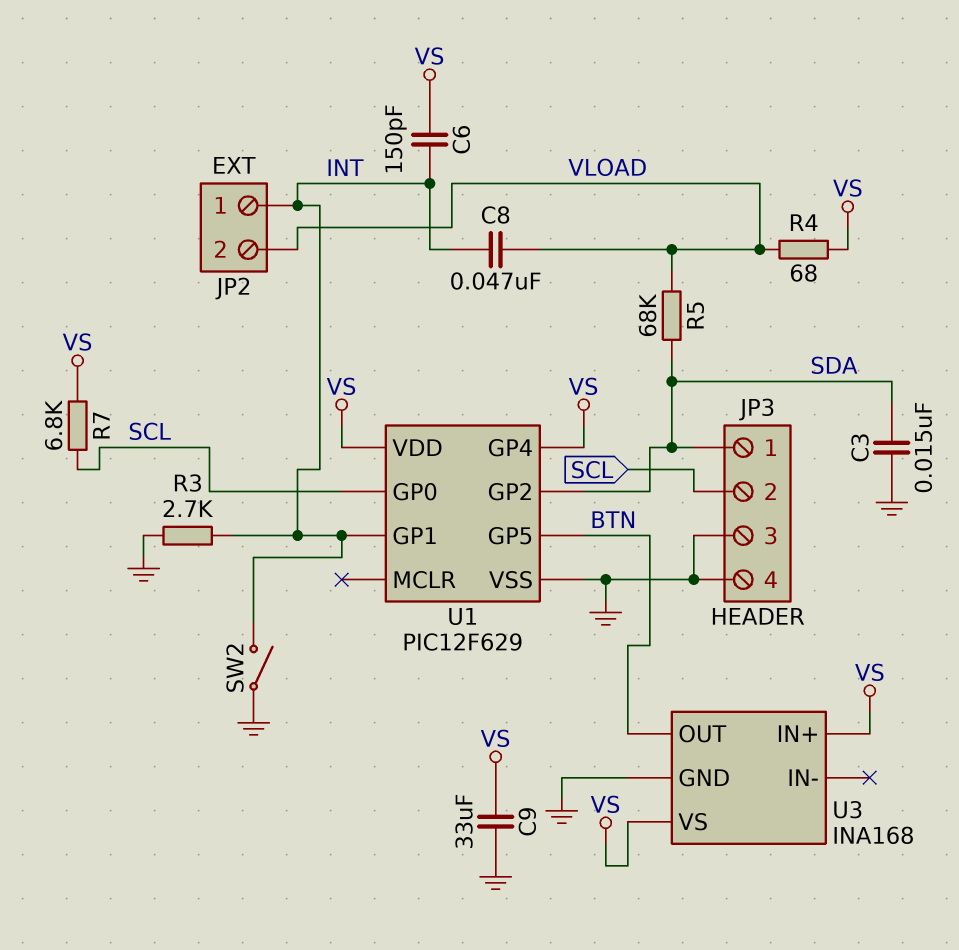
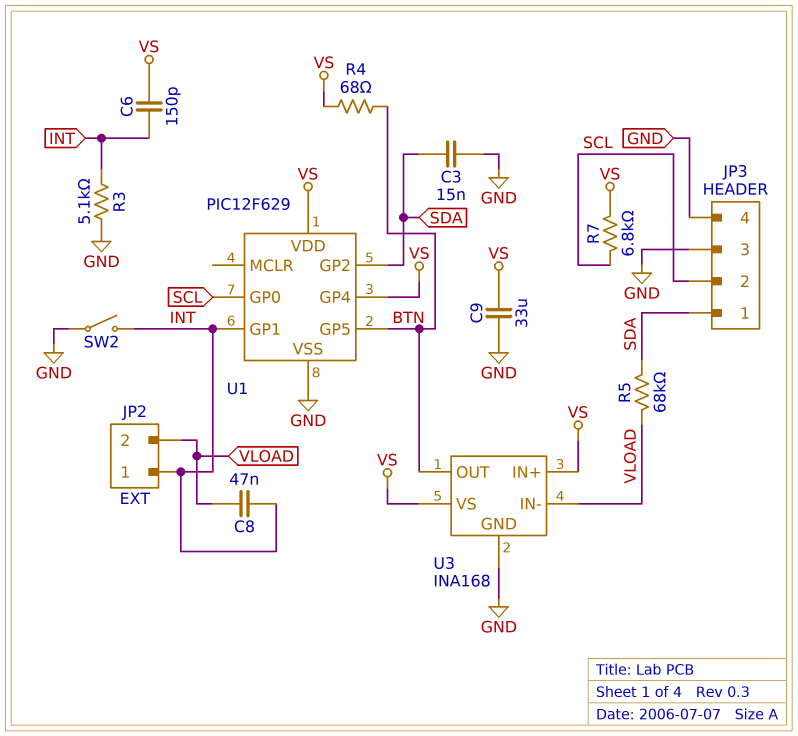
R3: 2.7k (GND, INT) -> 5.1k (GND, INT)
R4: 68 (VLOAD, VS) -> 68 (BTN, VS)
U3 pin IN-: none -> VLOAD

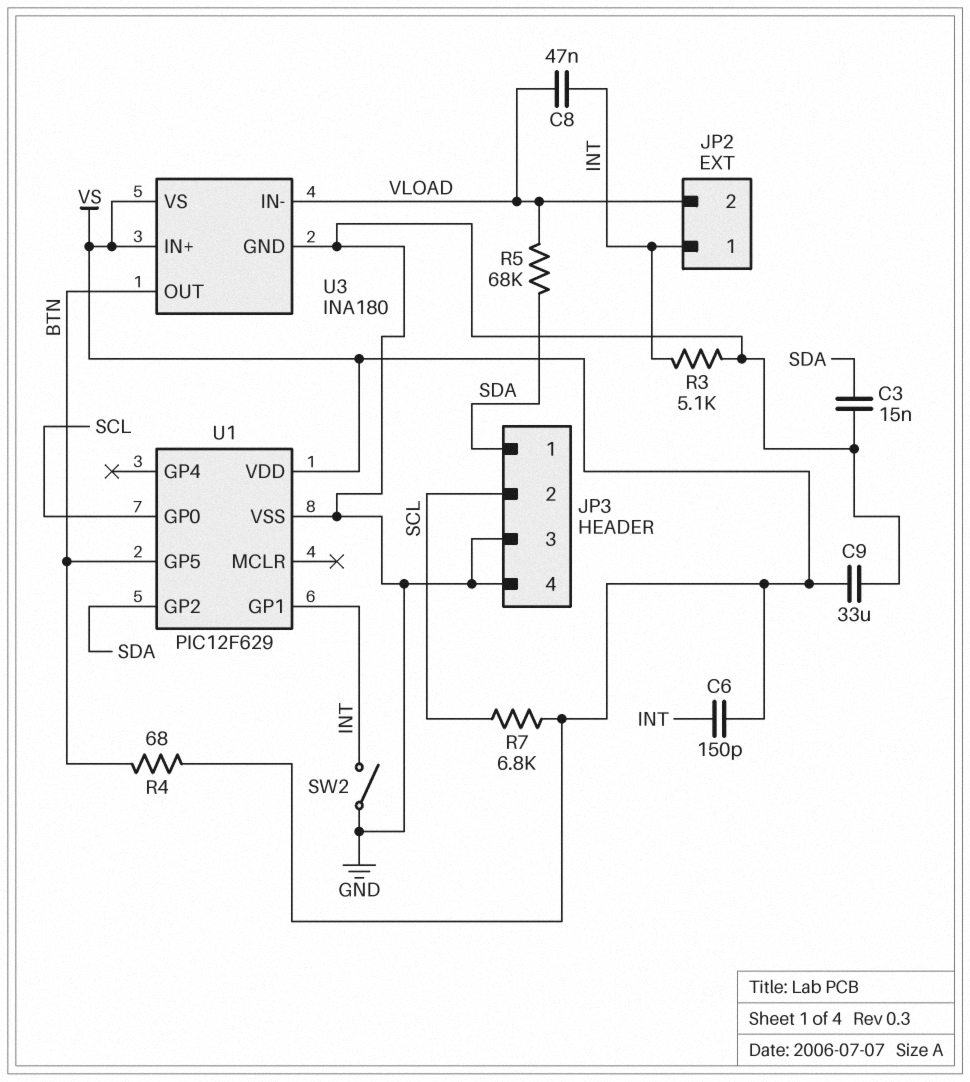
U1 pin GP4: VS -> none
U3: INA168 -> INA180

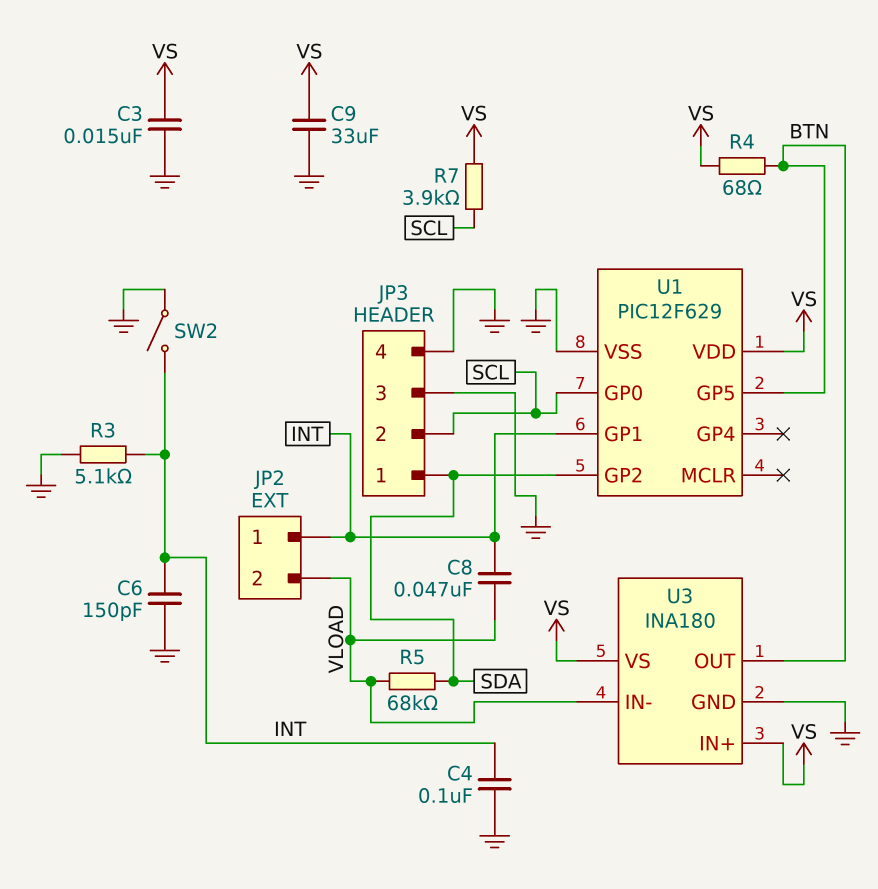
C3: 15nF (GND, SDA) -> 15nF (GND, VS)
C4: none -> 100nF (GND, INT)
C6: 150pF (INT, VS) -> 150pF (GND, INT)
R7: 6.8k (SCL, VS) -> 3.9k (SCL, VS)

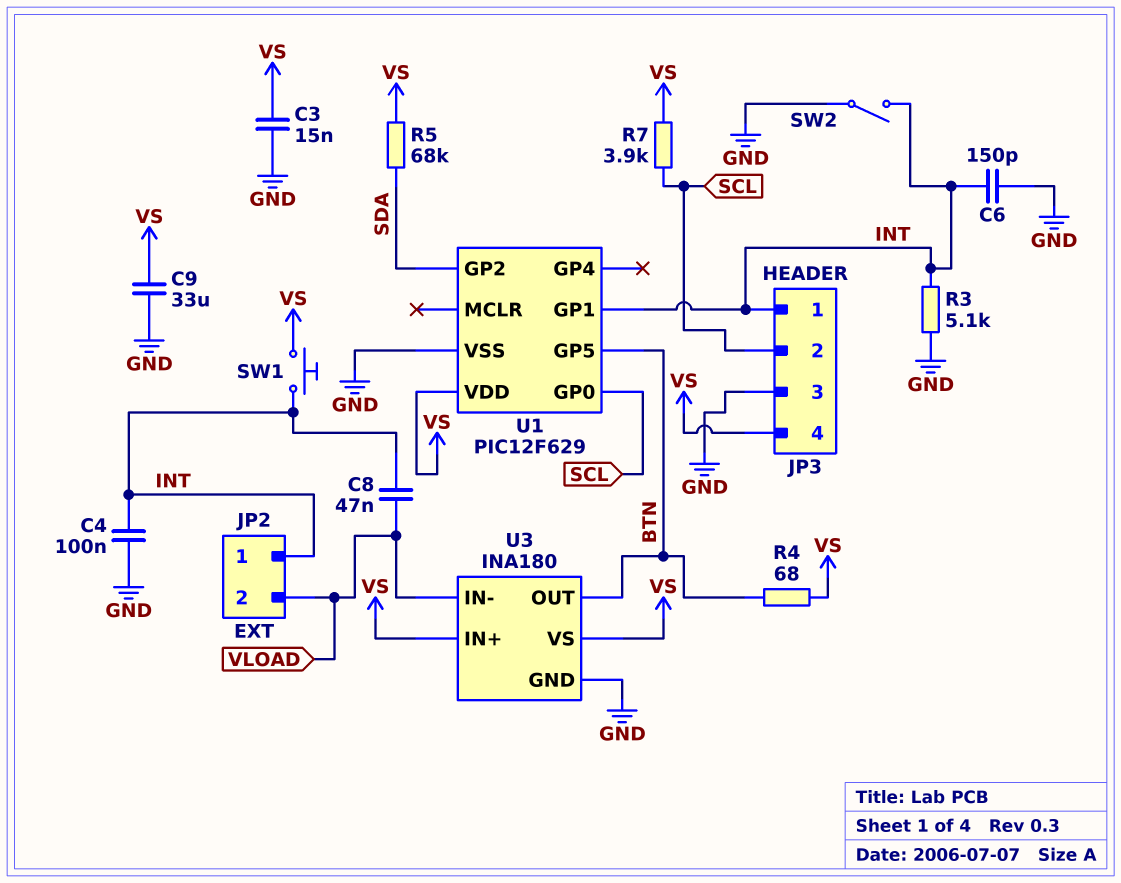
JP3 pin 1: SDA -> INT
JP3 pin 4: GND -> VS
R5: 68k (SDA, VLOAD) -> 68k (SDA, VS)
SW1: none -> button (INT, VS)

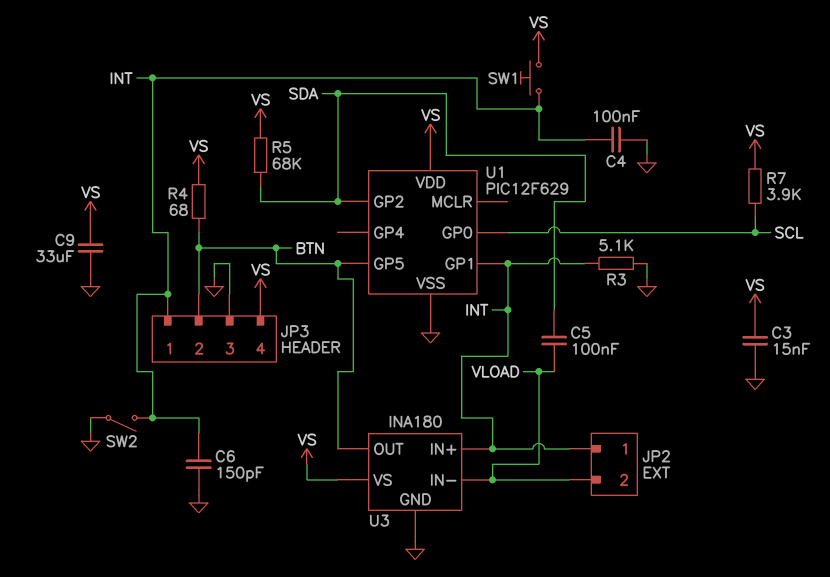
C5: none -> 100nF (SDA, VLOAD)
C8: 47nF (INT, VLOAD) -> none
JP3 pin 2: SCL -> BTN
U3 pin IN+: VS -> INT

